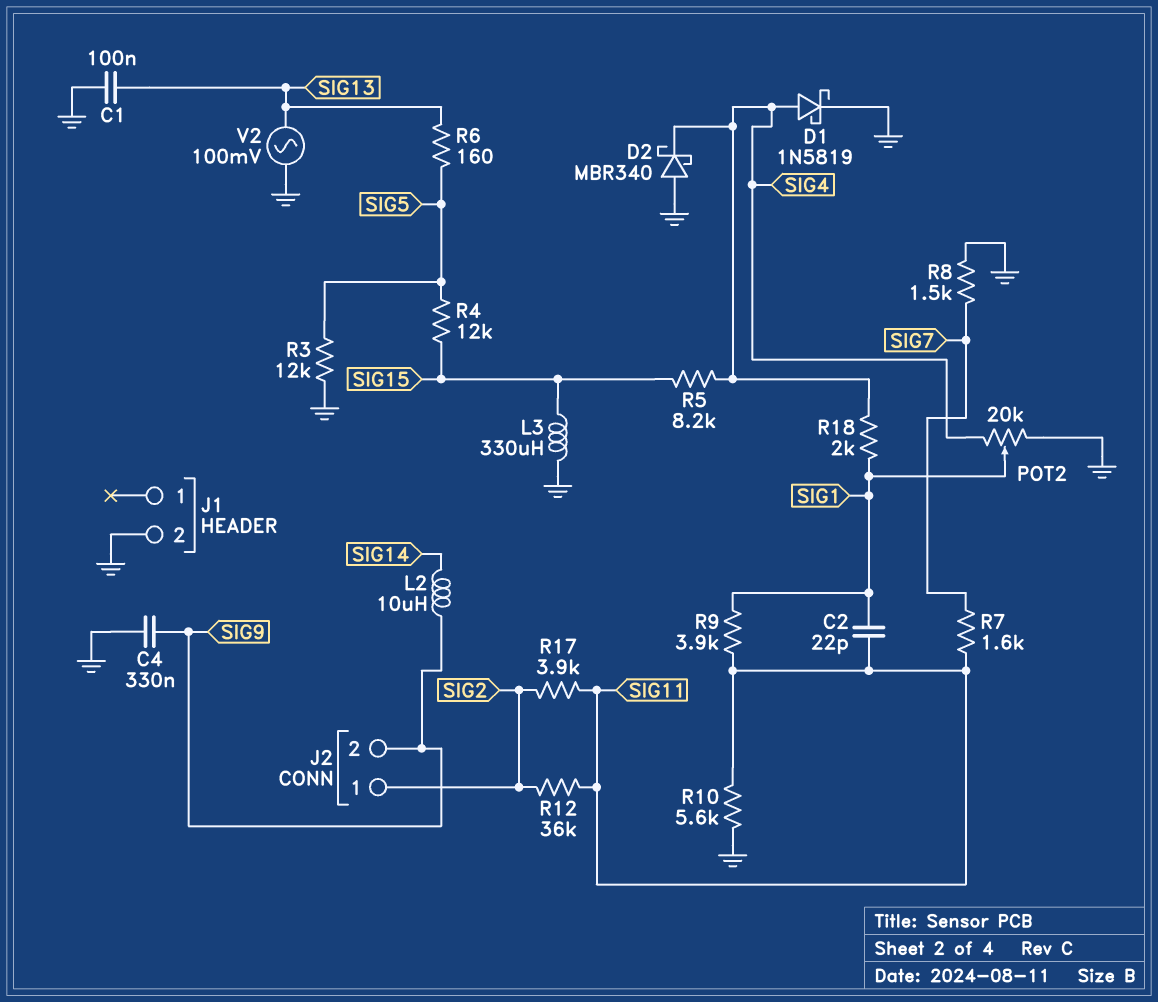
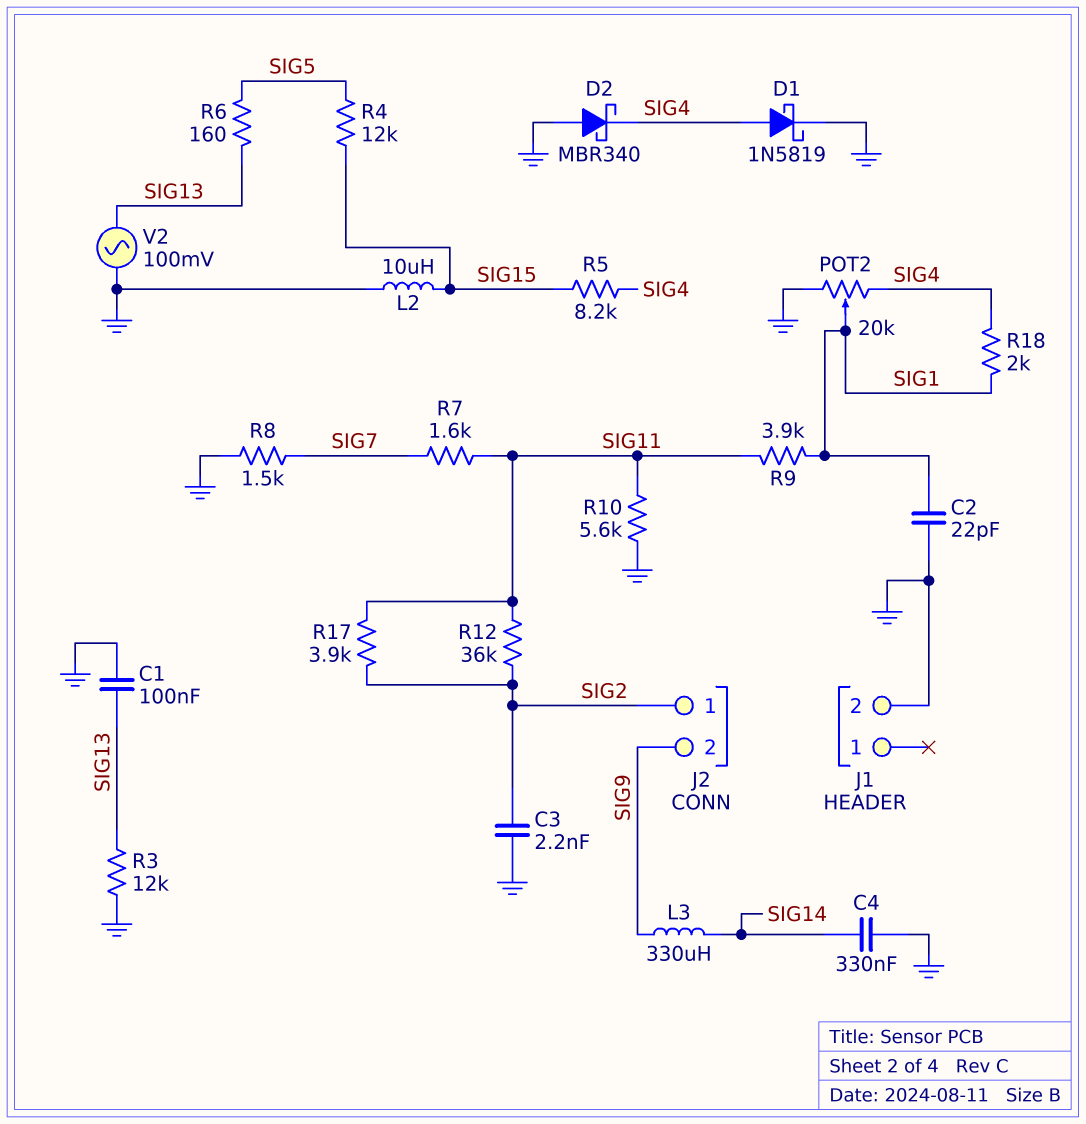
C2: 22pF (SIG1, SIG11) -> 22pF (GND, SIG1)
C3: none -> 2.2nF (GND, SIG2)
C4: 330nF (GND, SIG9) -> 330nF (GND, SIG14)
L2: 10uH (SIG9, SIG14) -> 10uH (GND, SIG15)
L3: 330uH (GND, SIG15) -> 330uH (SIG9, SIG14)
R3: 12k (GND, SIG5) -> 12k (GND, SIG13)

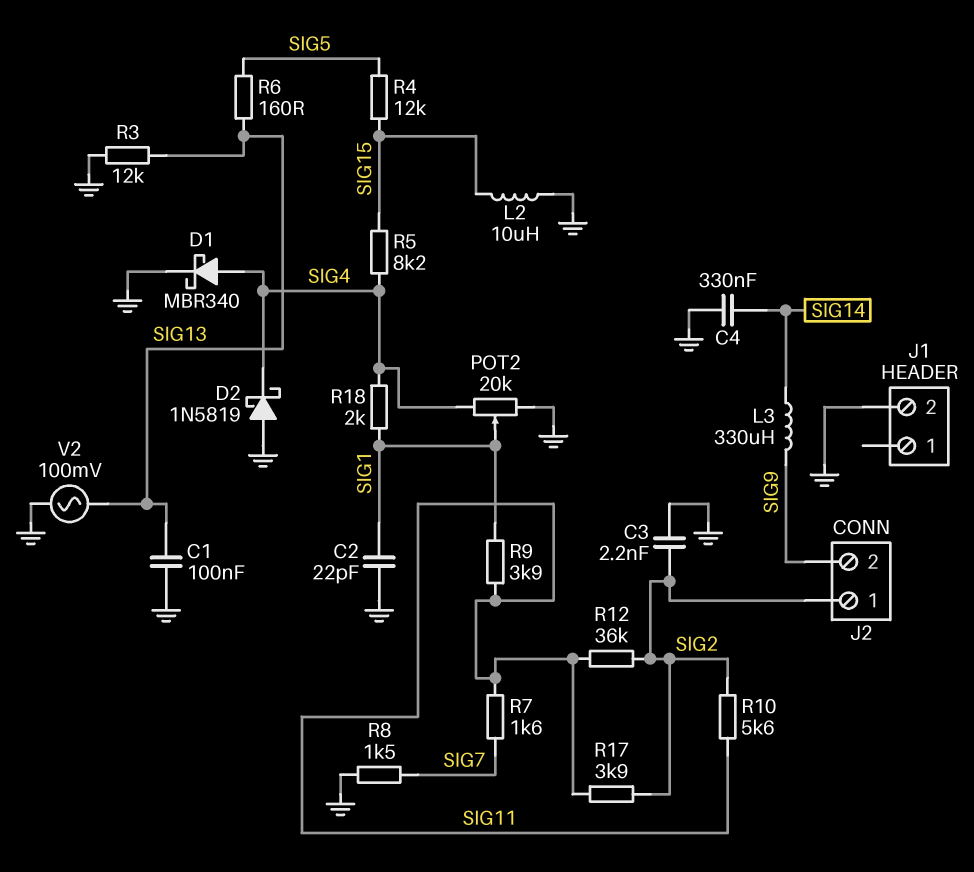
D1: schottky 1N5819 (A SIG4, K GND) -> schottky MBR340 (A SIG4, K GND)
D2: schottky MBR340 (A GND, K SIG4) -> schottky 1N5819 (A GND, K SIG4)
R10: 5.6k (GND, SIG11) -> 5.6k (SIG2, SIG11)

